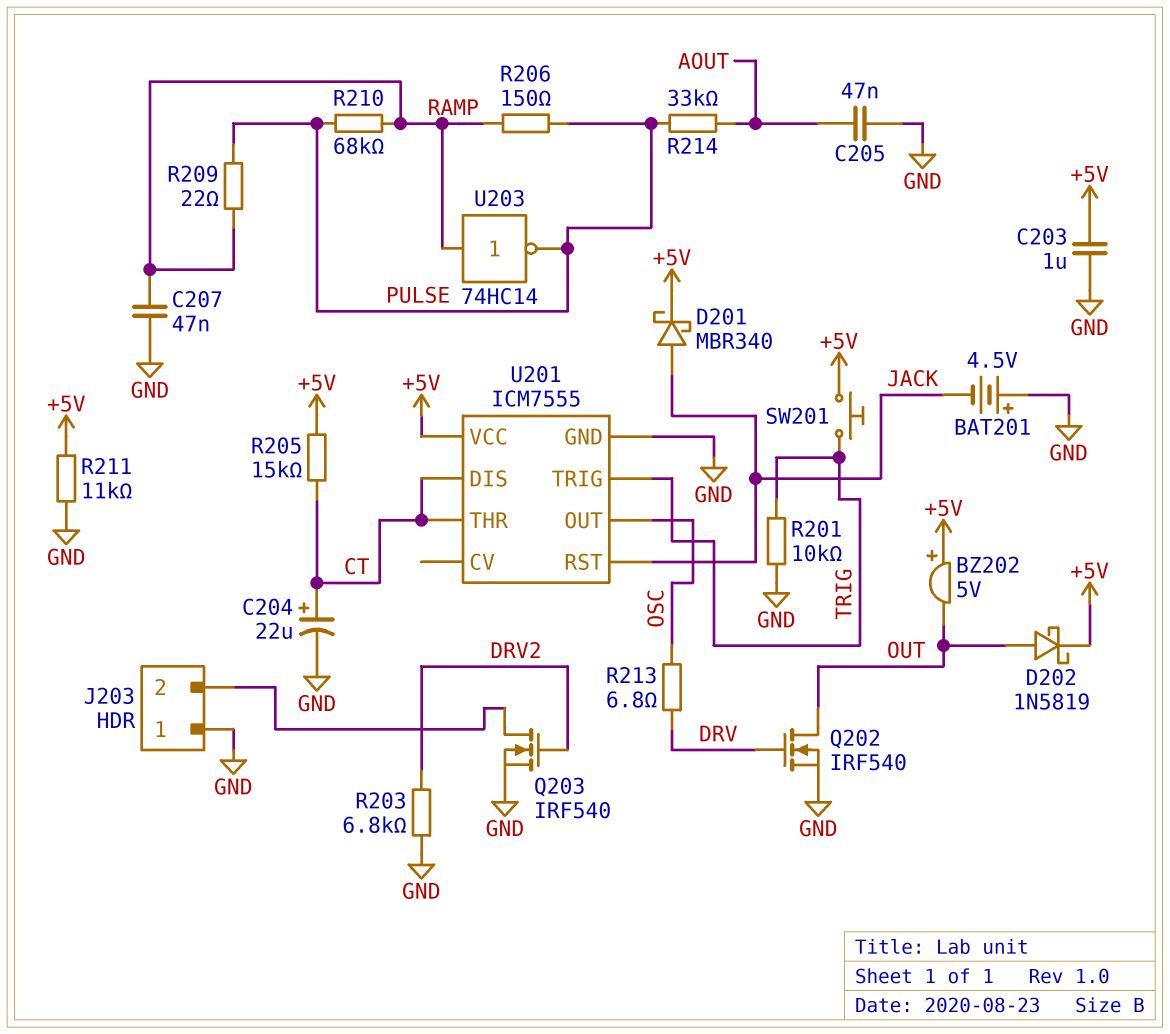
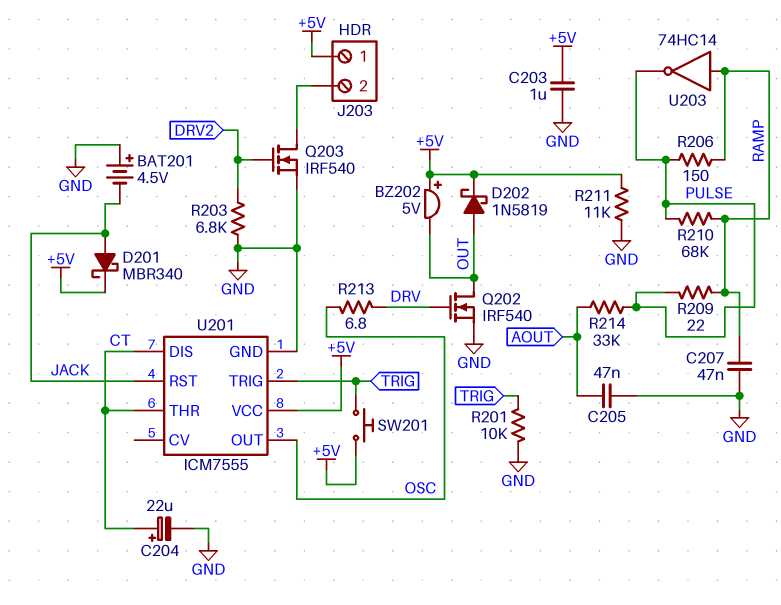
J203 pin 1: GND -> +5V
R205: 15k (+5V, CT) -> none

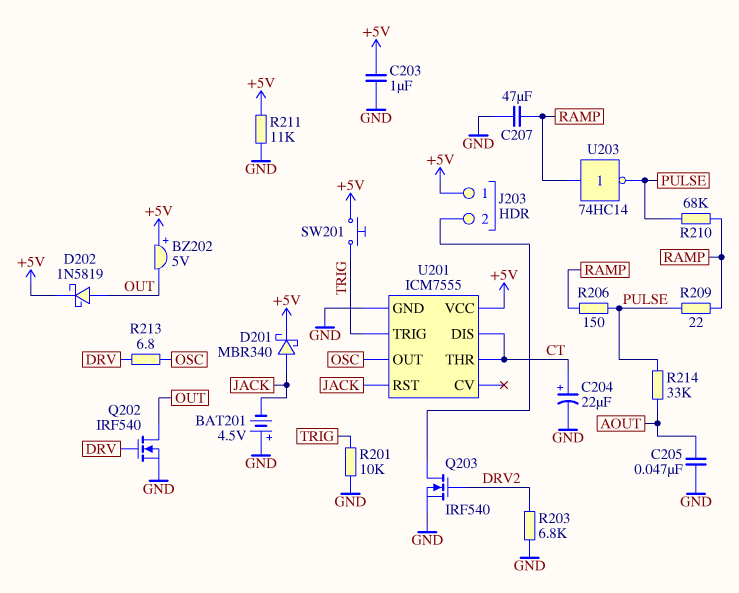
C207: 47nF (GND, RAMP) -> 47uF (GND, RAMP)

